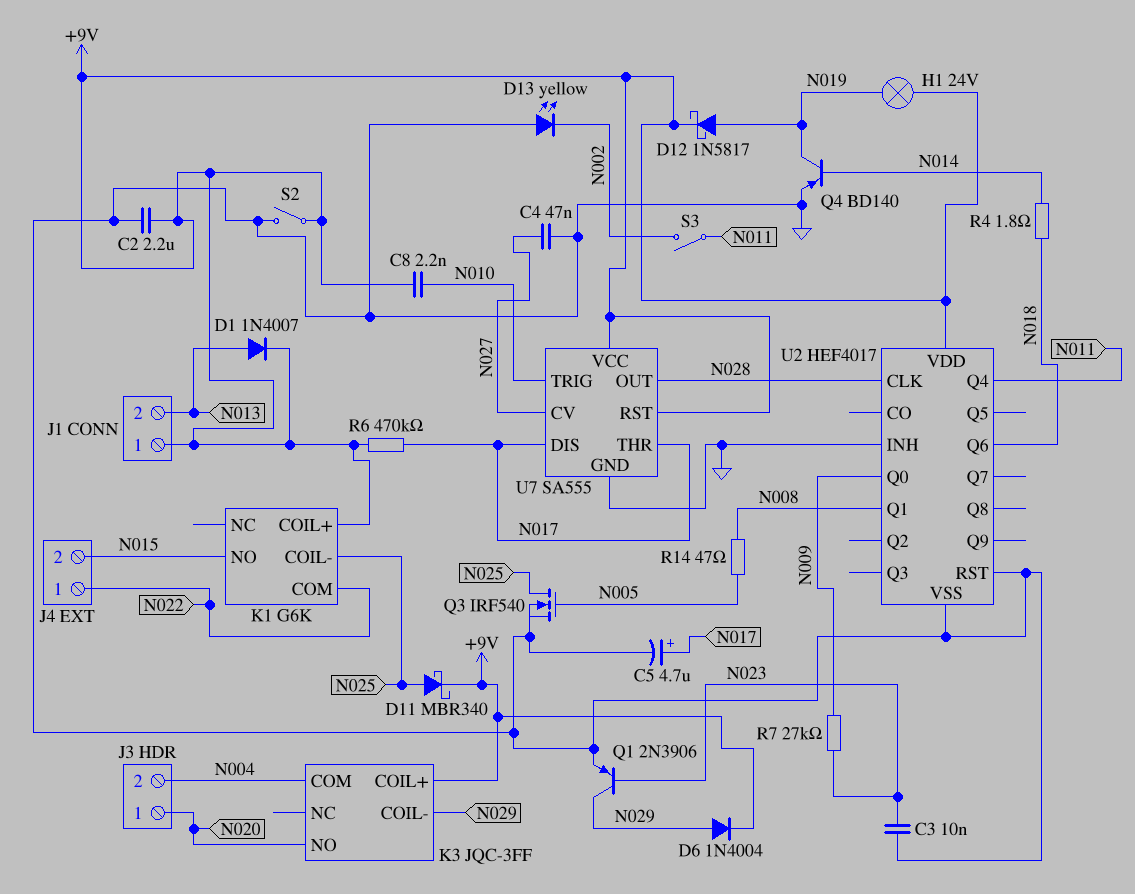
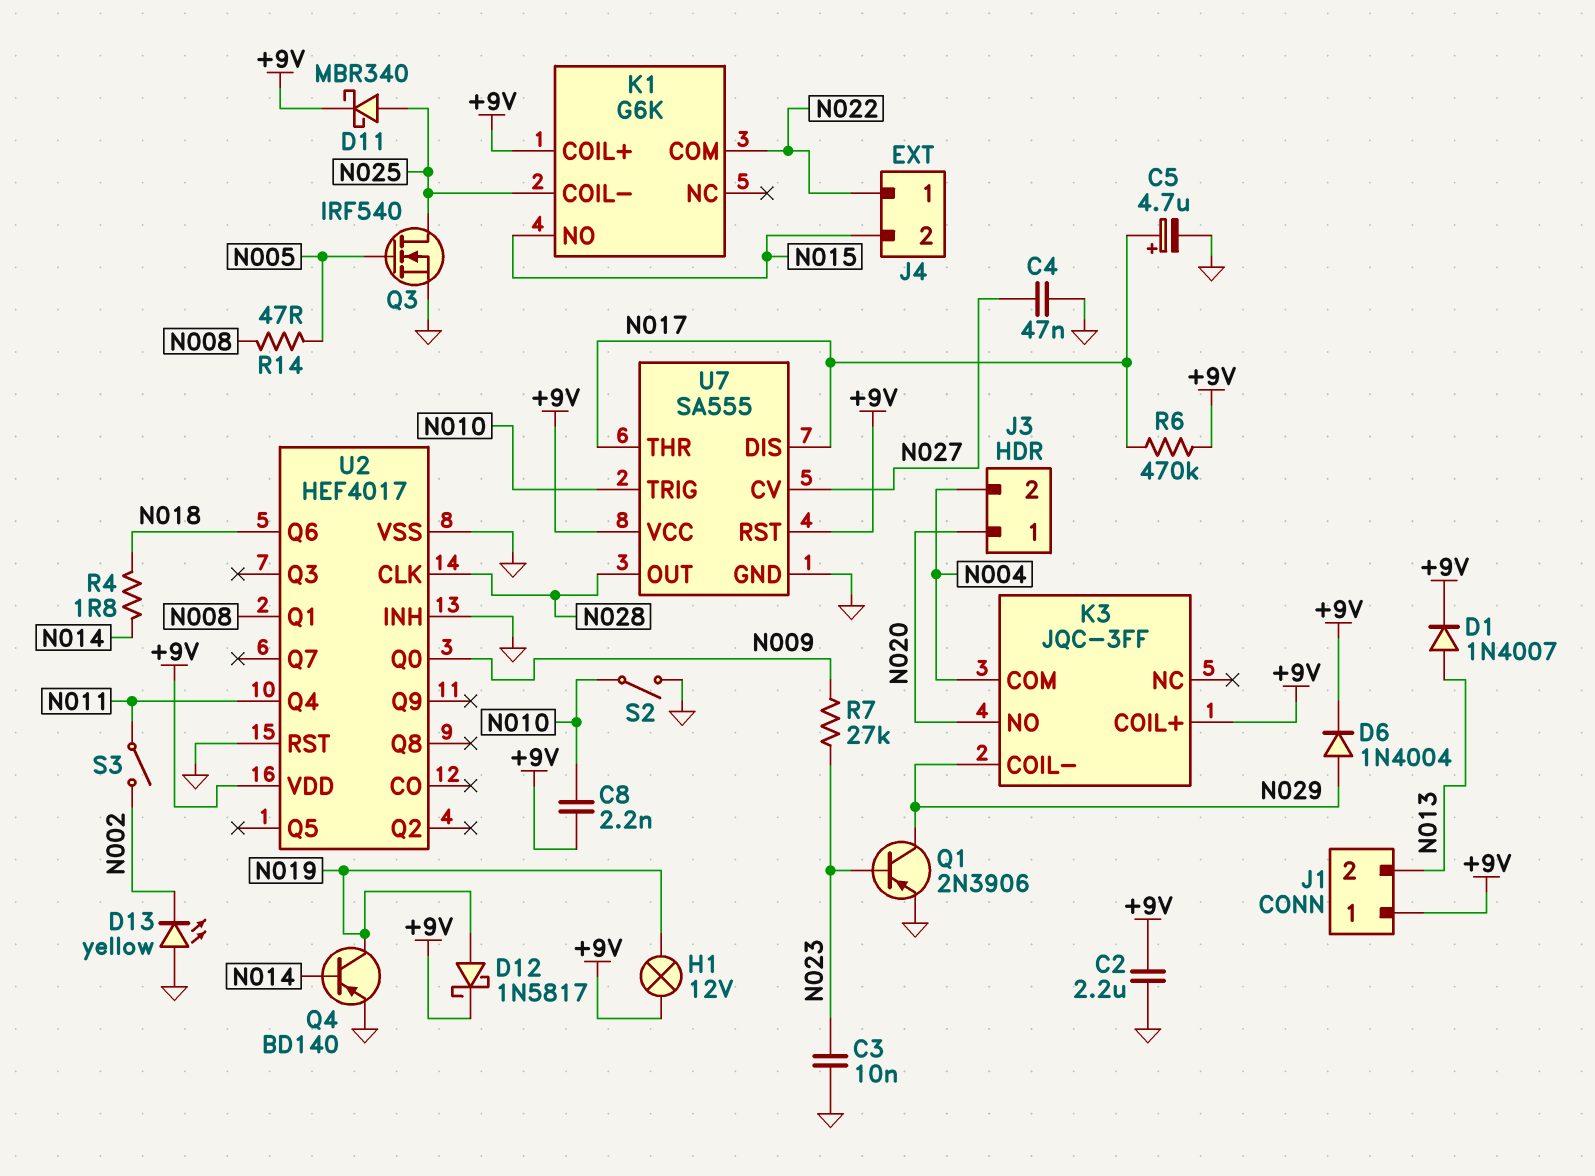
H1: lamp 24V (+9V, N019) -> lamp 12V (+9V, N019)
S2: switch (+9V, GND) -> switch (GND, N010)

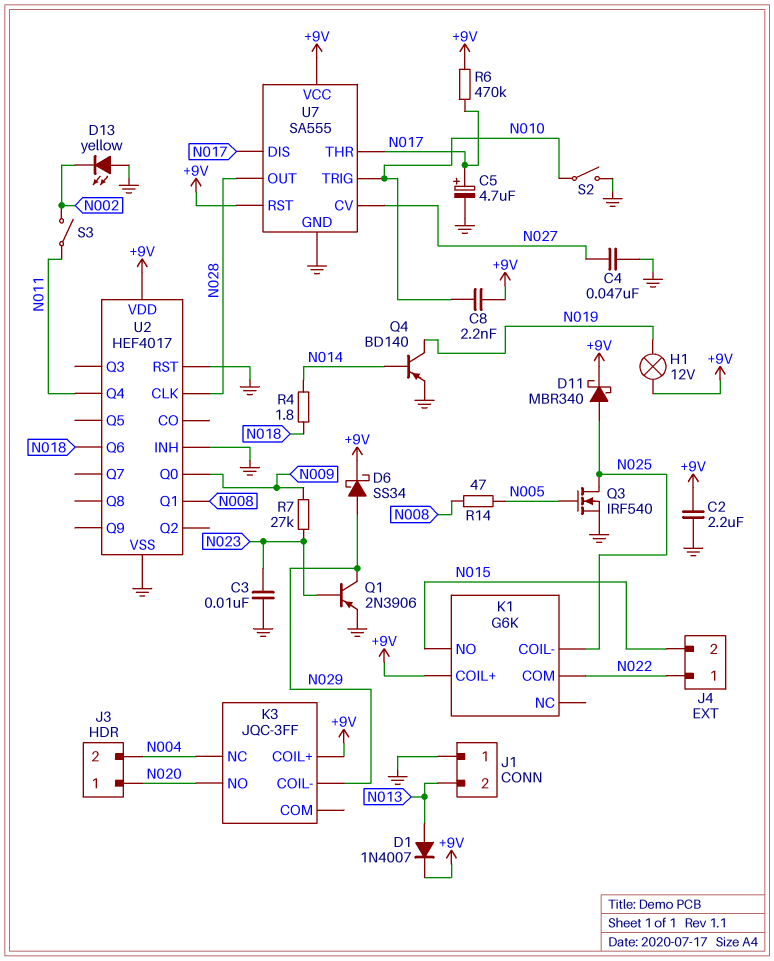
D6: diode 1N4004 (A N029, K +9V) -> schottky SS34 (A N029, K +9V)
D12: schottky 1N5817 (A N019, K +9V) -> none
J1 pin 1: +9V -> GND
K3 pin COM: N004 -> none
K3 pin NC: none -> N004

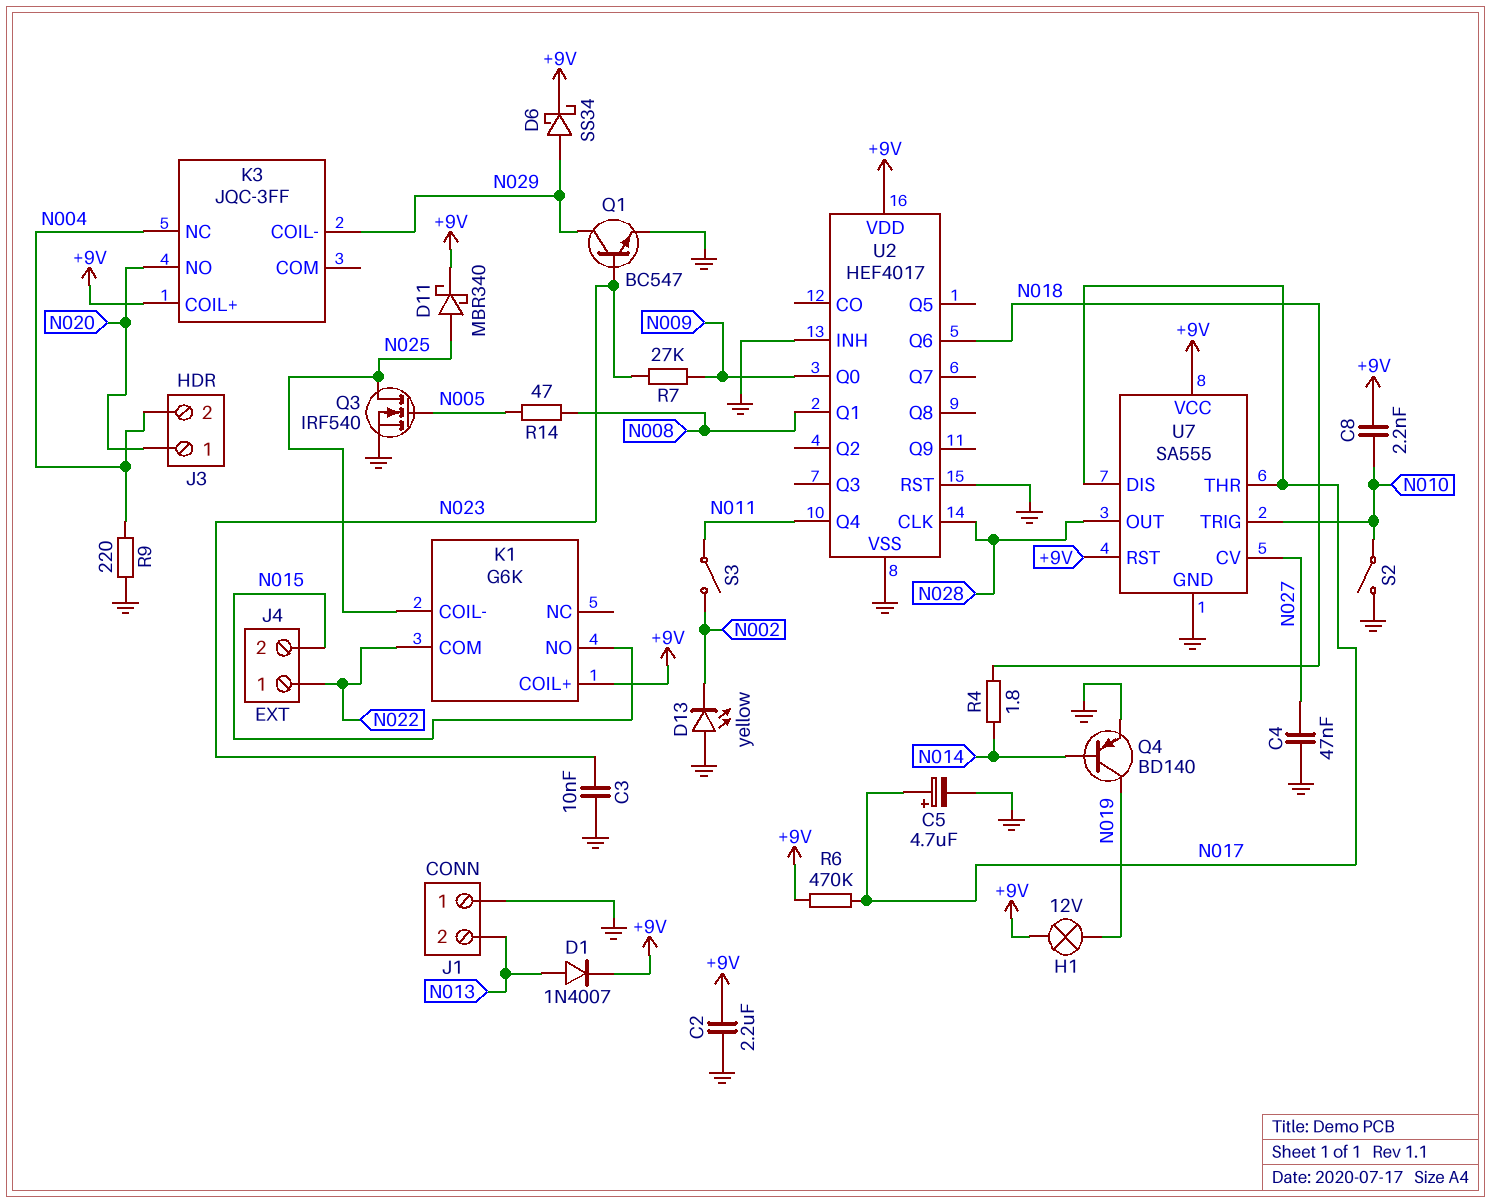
Q1: PNP 2N3906 (B N023, C N029, E GND) -> NPN BC547 (B N023, C N029, E GND)
R9: none -> 220 (GND, N004)

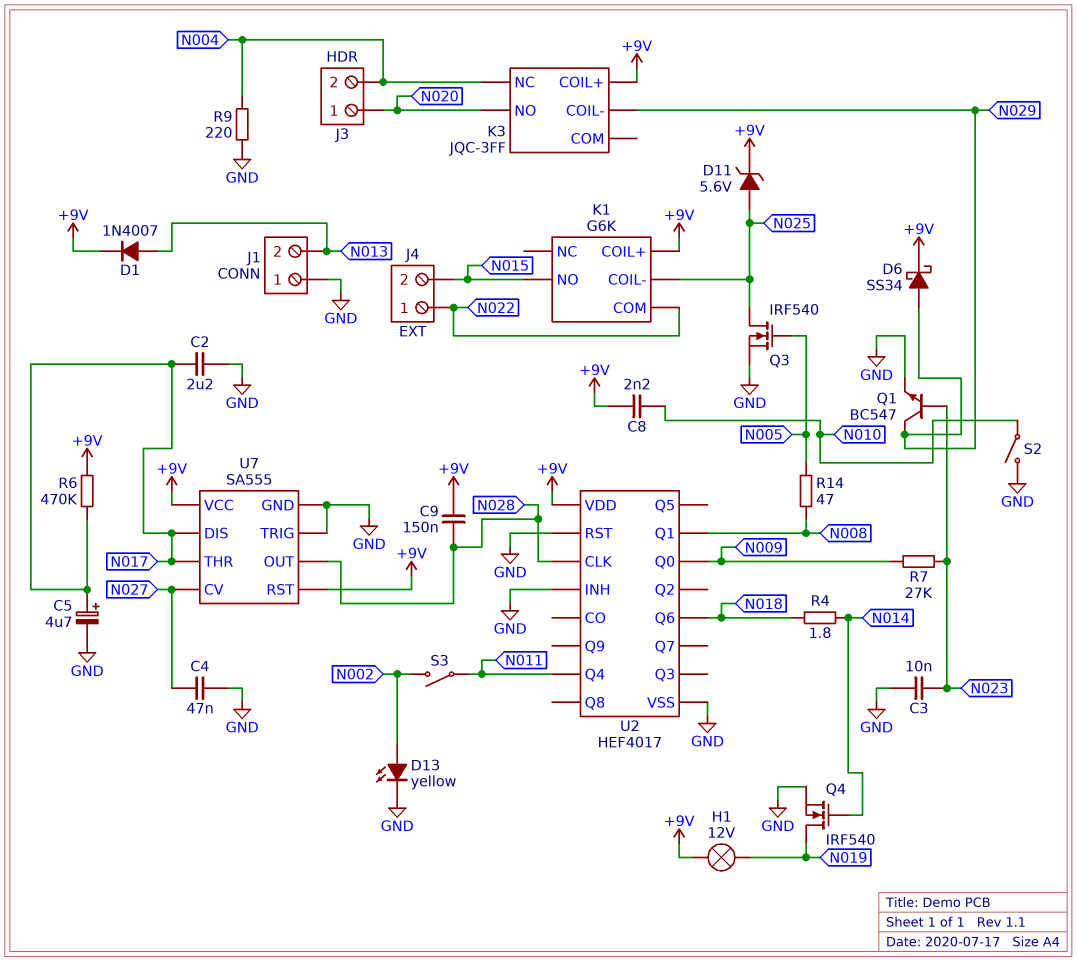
C2: 2.2uF (+9V, GND) -> 2.2uF (GND, N017)
C9: none -> 150nF (+9V, N028)
D11: schottky MBR340 (A N025, K +9V) -> zener 5.6V (A N025, K +9V)
D13: LED yellow (A GND, K N002) -> LED yellow (A N002, K GND)
Q4: PNP BD140 (B N014, C N019, E GND) -> NMOS IRF540 (G N014, D N019, S GND)
U7 pin TRIG: N010 -> GND

